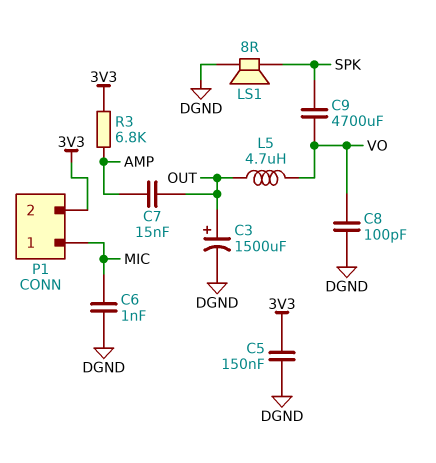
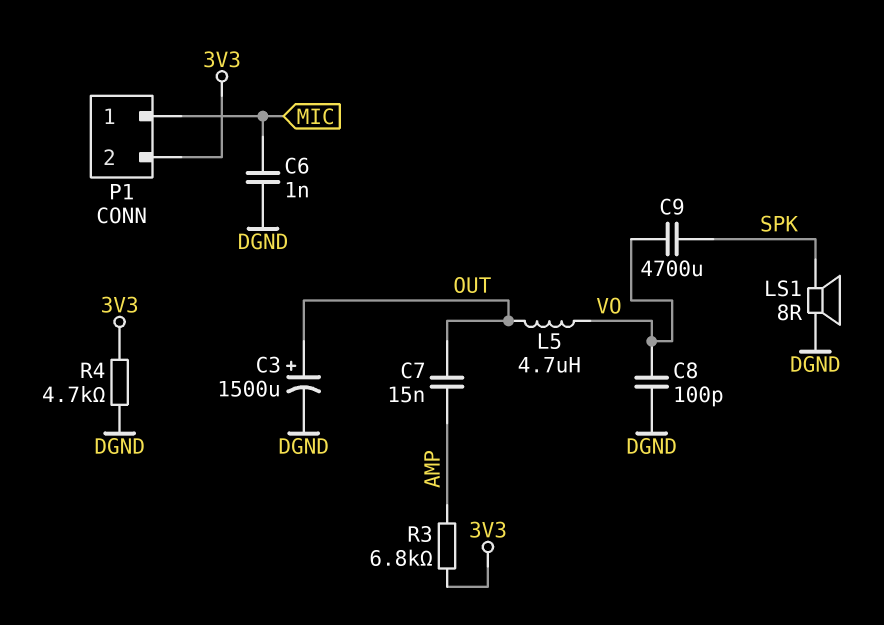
C5: 150nF (3V3, DGND) -> none
R4: none -> 4.7k (3V3, DGND)

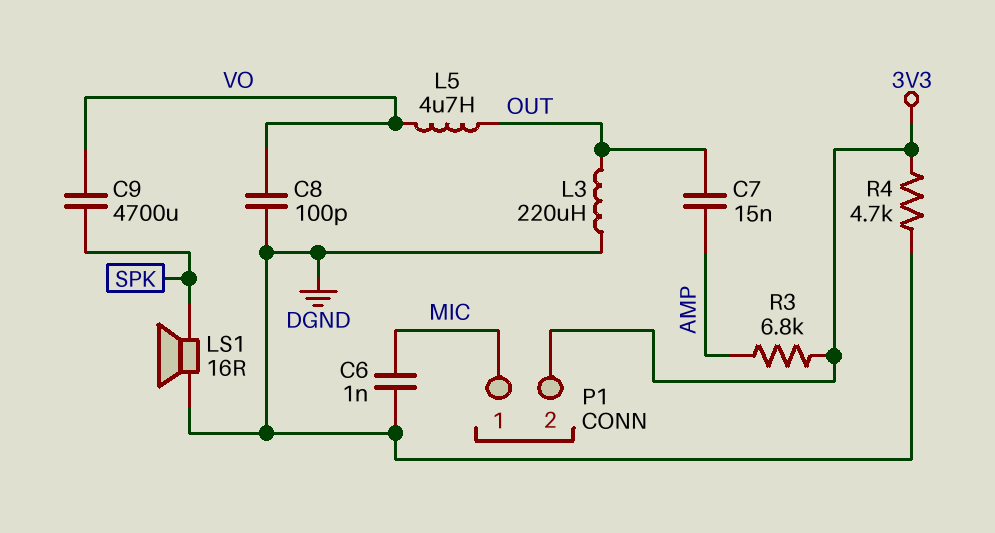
C3: 1500uF (plus OUT, minus DGND) -> none
L3: none -> 220uH (DGND, OUT)
LS1: speaker 8R (DGND, SPK) -> speaker 16R (DGND, SPK)

